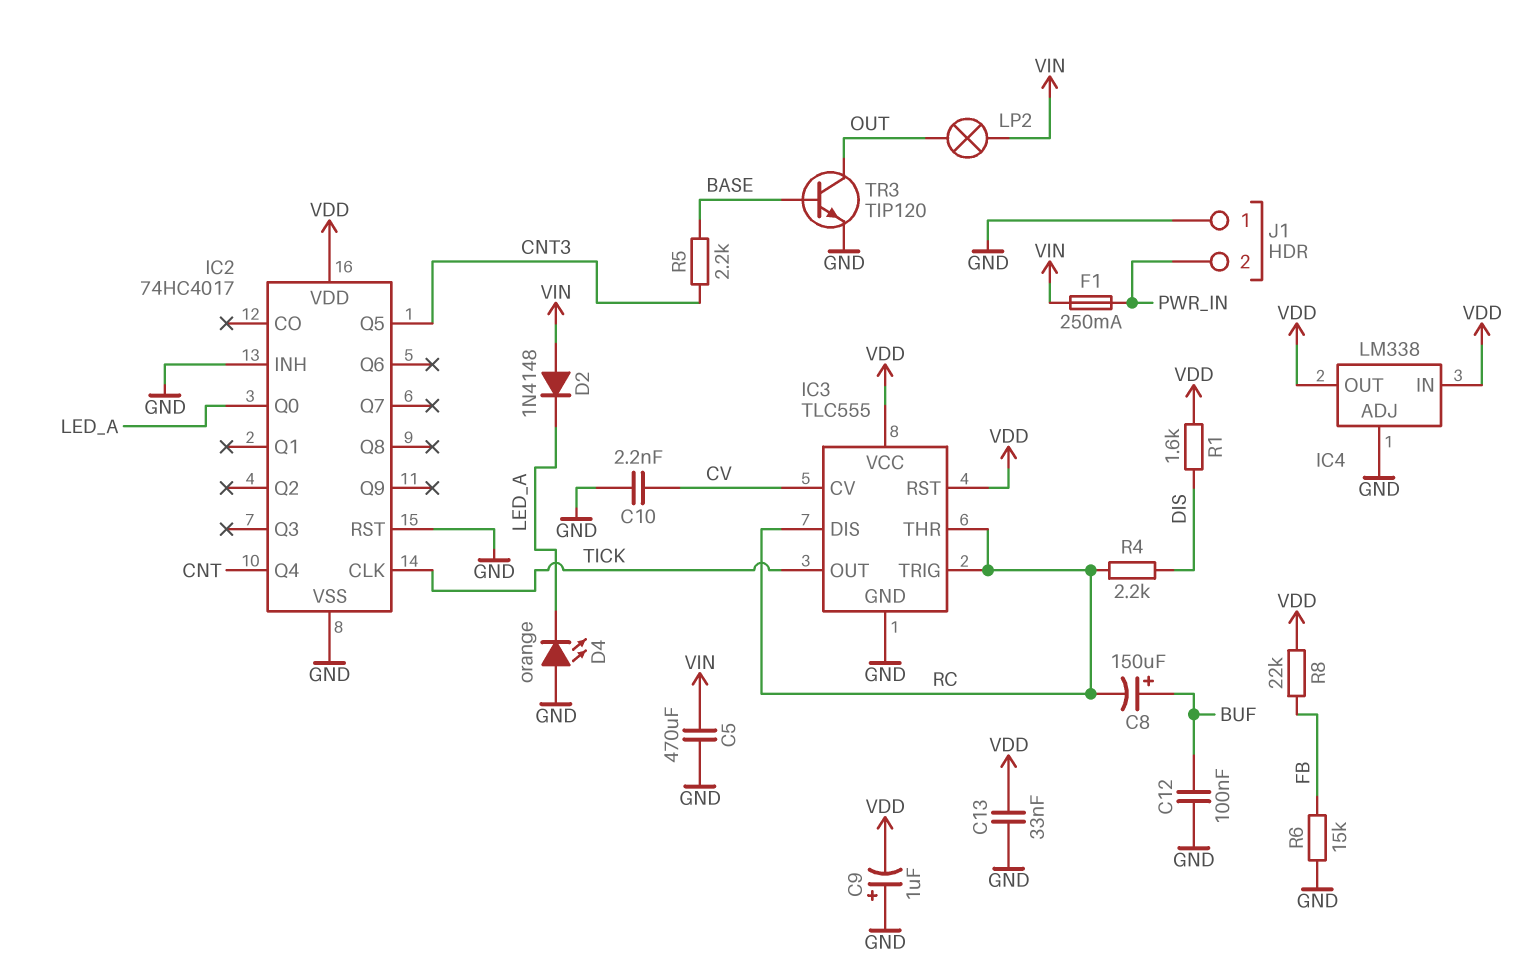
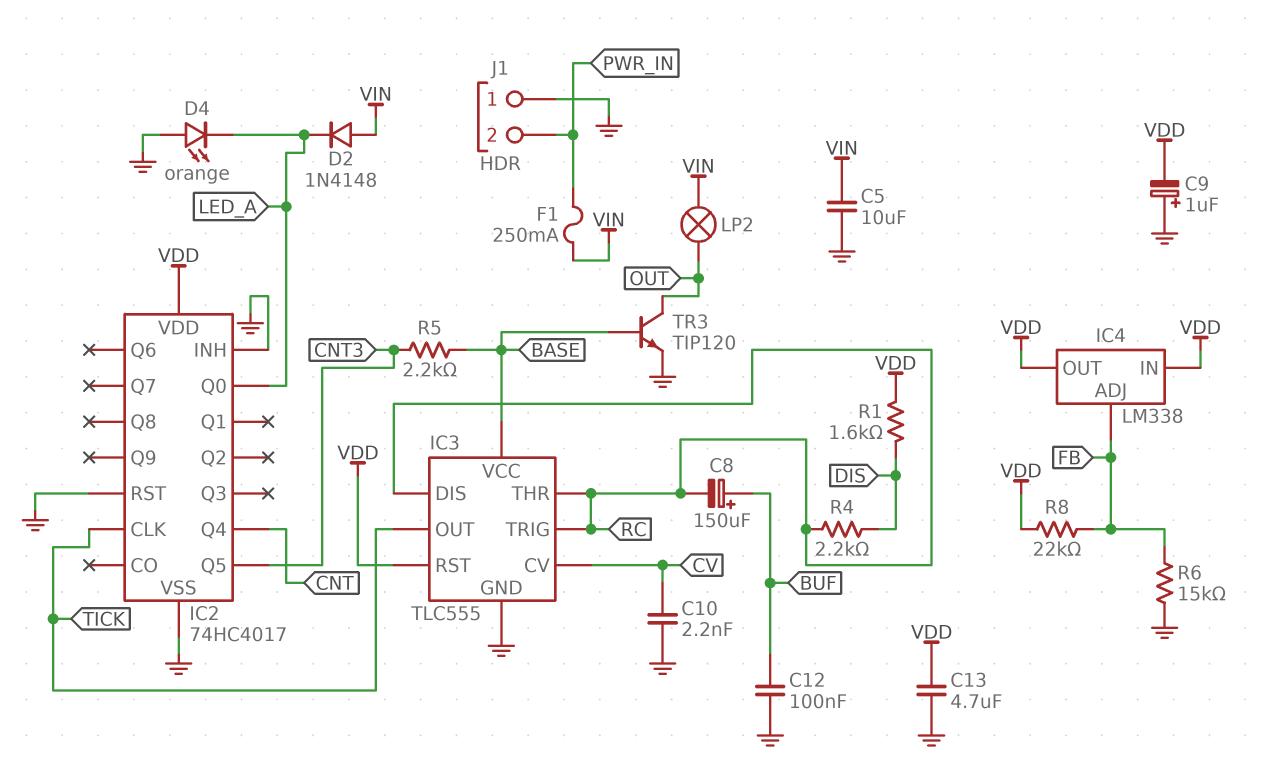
C5: 470uF (GND, VIN) -> 10uF (GND, VIN)
C13: 33nF (GND, VDD) -> 4.7uF (GND, VDD)
IC3 pin VCC: VDD -> BASE
IC4 pin ADJ: GND -> FB

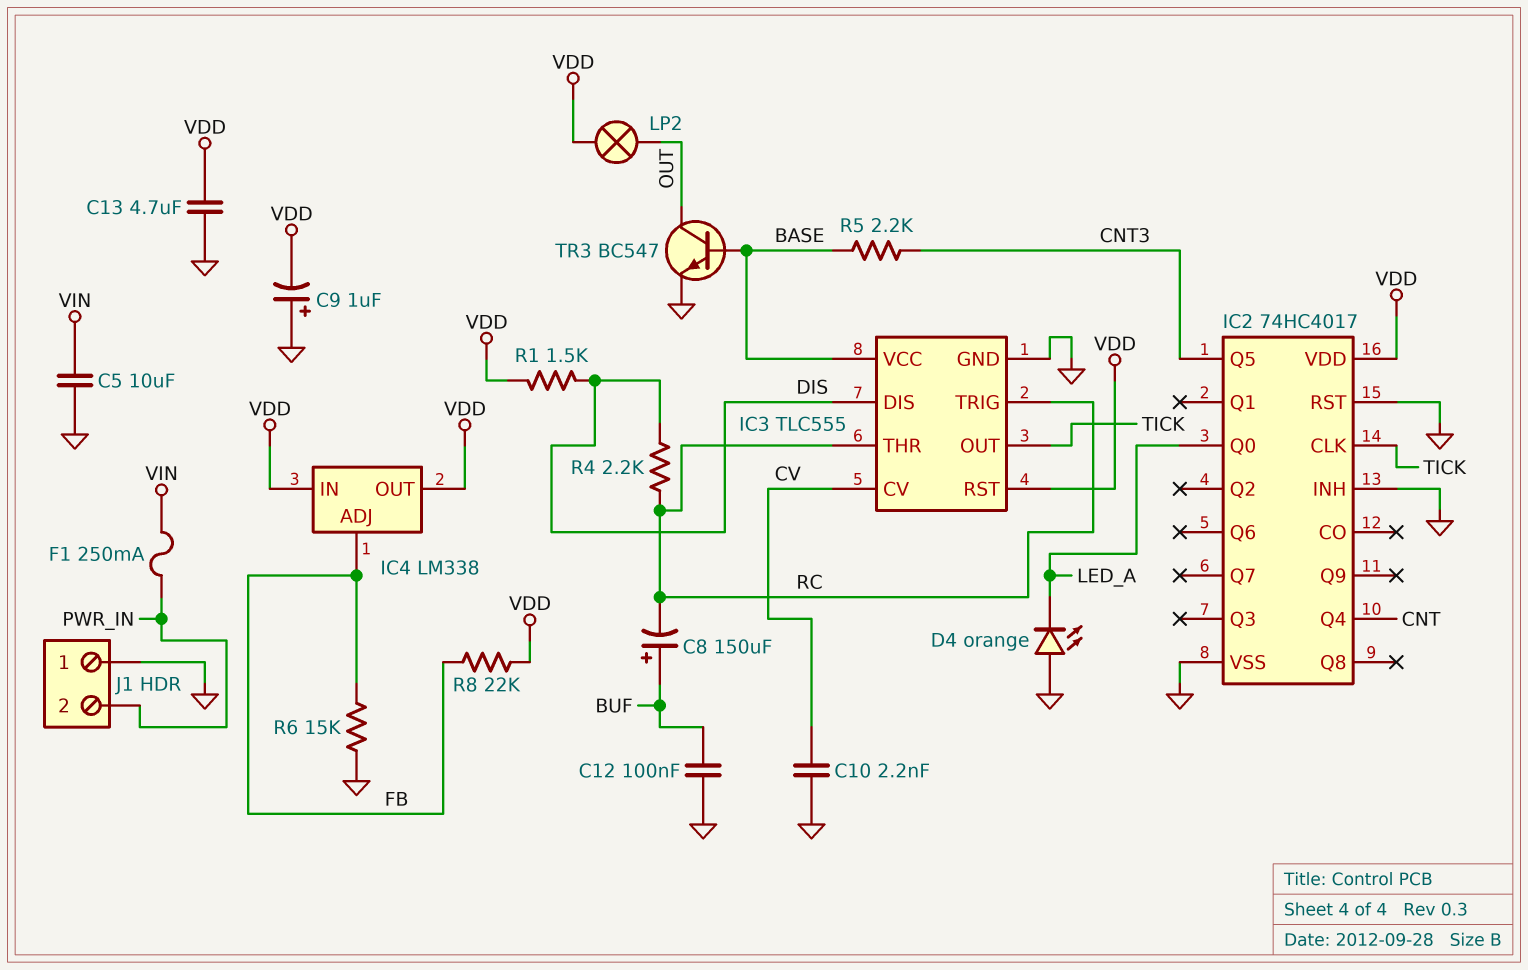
D2: diode 1N4148 (A VIN, K LED_A) -> none
IC3 pin DIS: RC -> DIS
LP2: lamp (OUT, VIN) -> lamp (OUT, VDD)
R1: 1.6k (DIS, VDD) -> 1.5k (DIS, VDD)
TR3: NPN TIP120 (B BASE, C OUT, E GND) -> NPN BC547 (B BASE, C OUT, E GND)

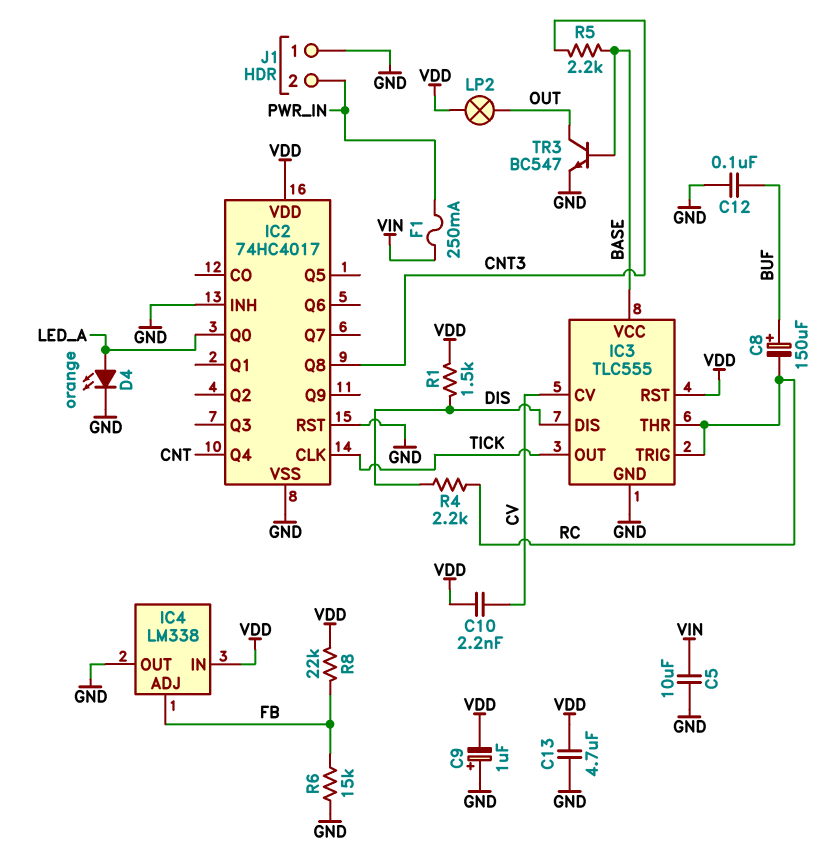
C10: 2.2nF (CV, GND) -> 2.2nF (CV, VDD)
D4: LED orange (A GND, K LED_A) -> LED orange (A LED_A, K GND)
IC2 pin Q5: CNT3 -> none
IC2 pin Q8: none -> CNT3
IC4 pin OUT: VDD -> GND

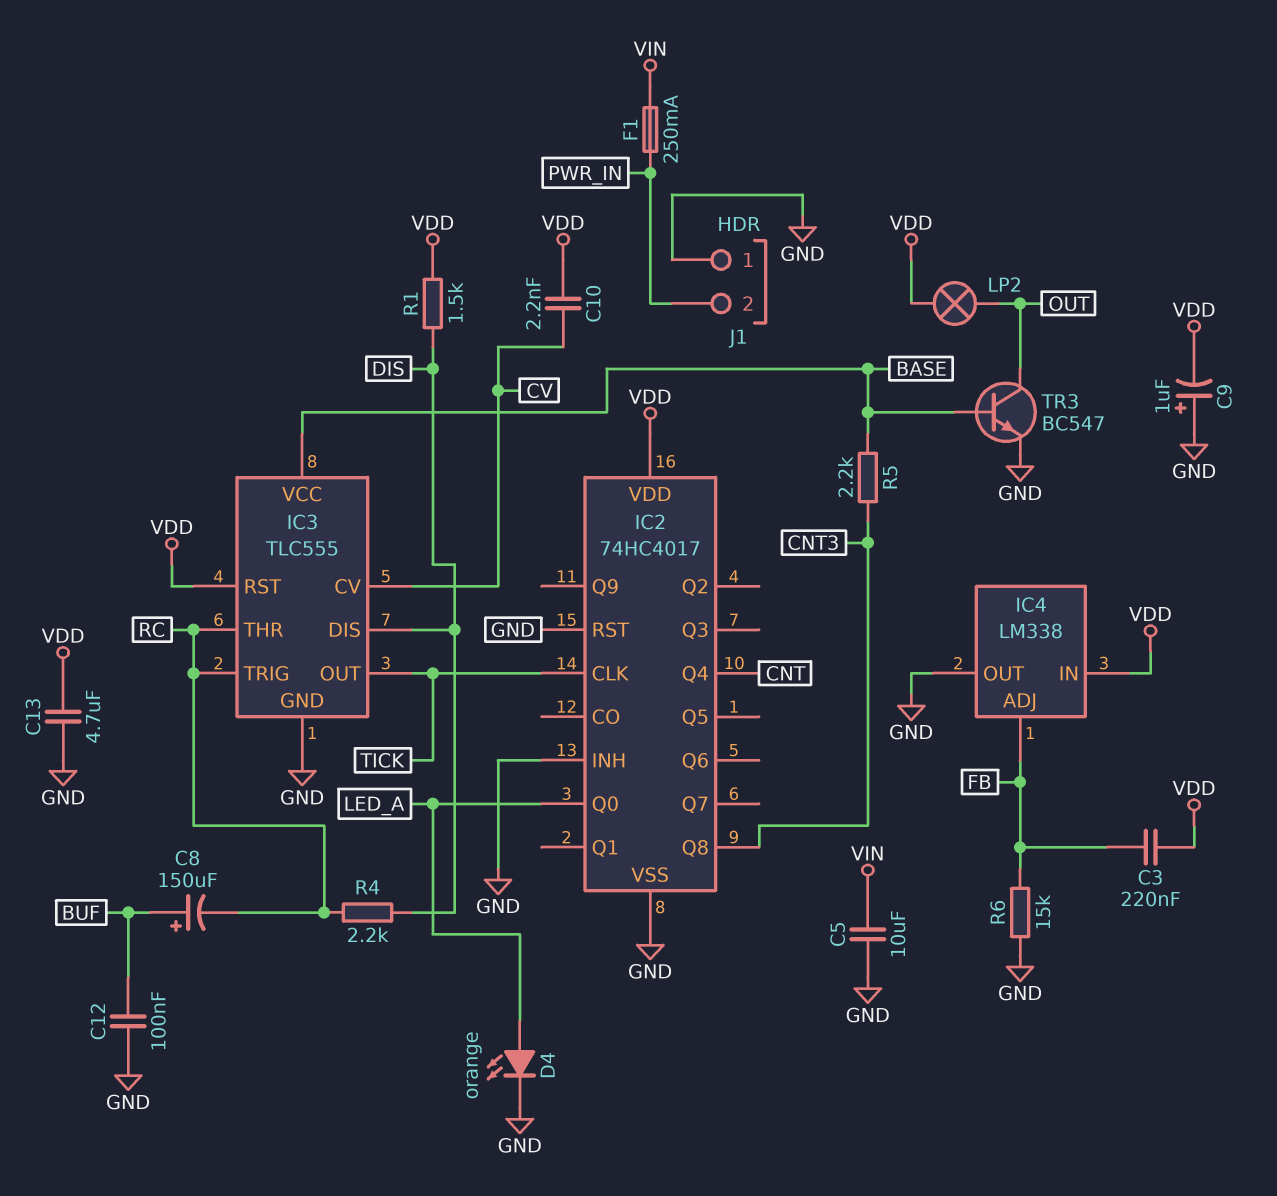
C3: none -> 220nF (FB, VDD)
R8: 22k (FB, VDD) -> none

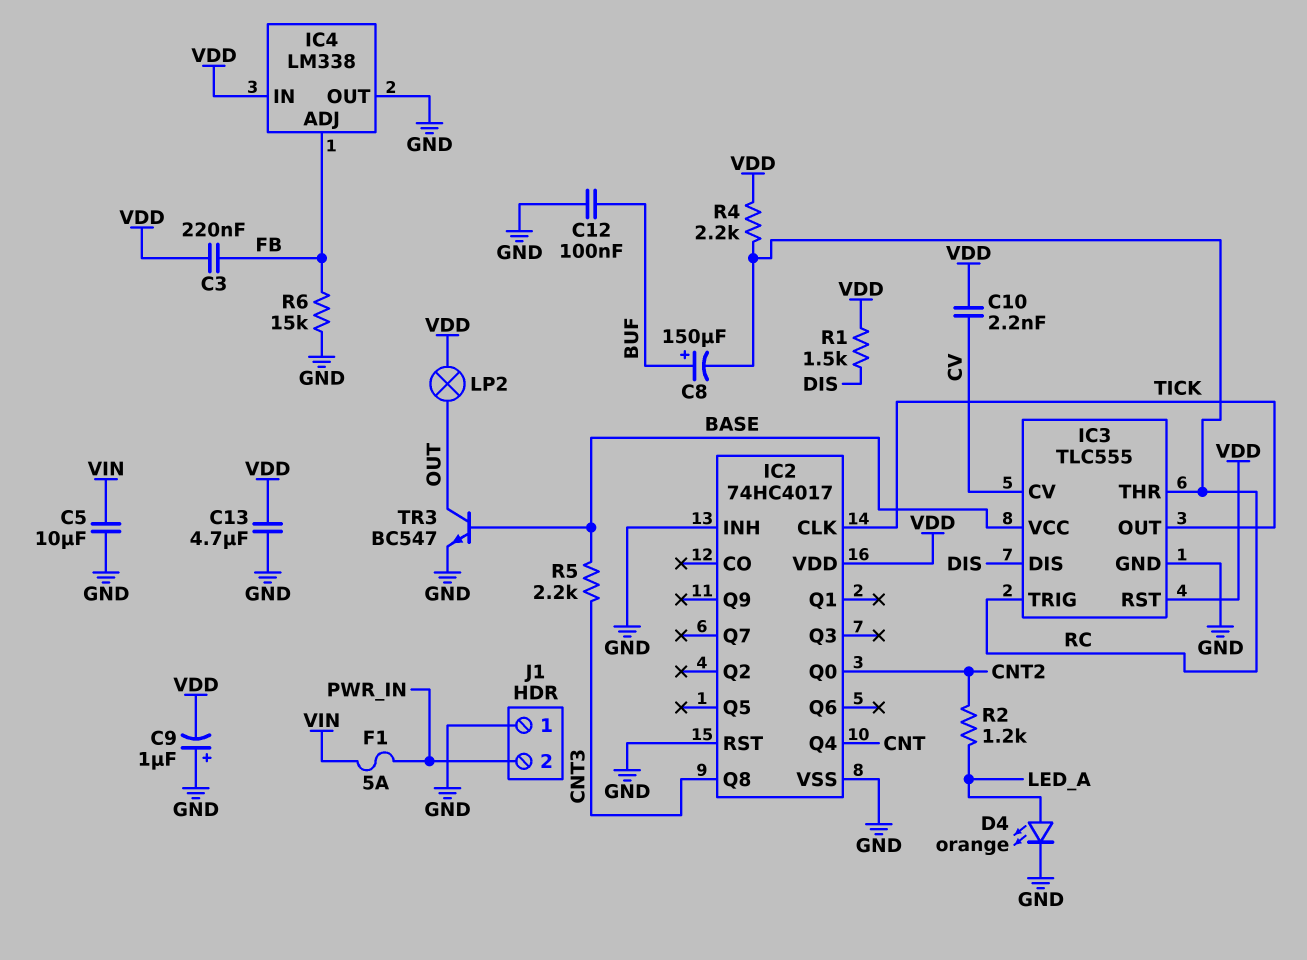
F1: 250mA (PWR_IN, VIN) -> 5A (PWR_IN, VIN)
IC2 pin Q0: LED_A -> CNT2
R2: none -> 1.2k (CNT2, LED_A)
R4: 2.2k (DIS, RC) -> 2.2k (RC, VDD)

